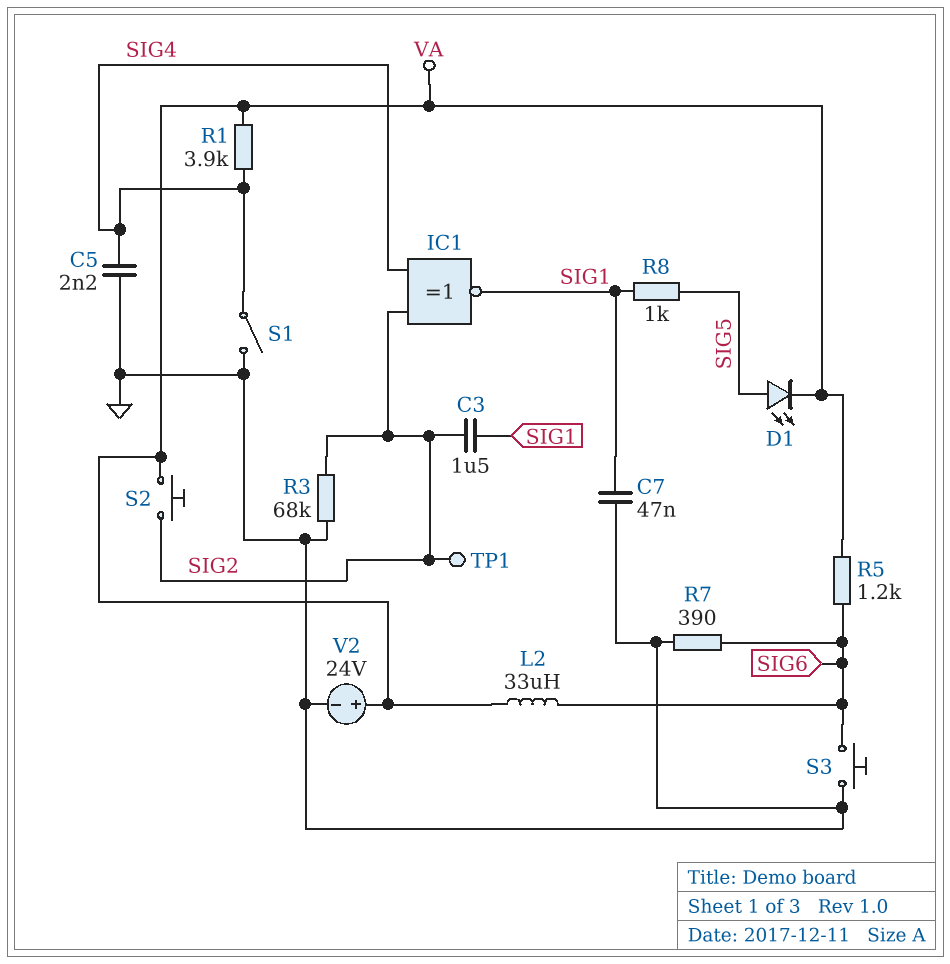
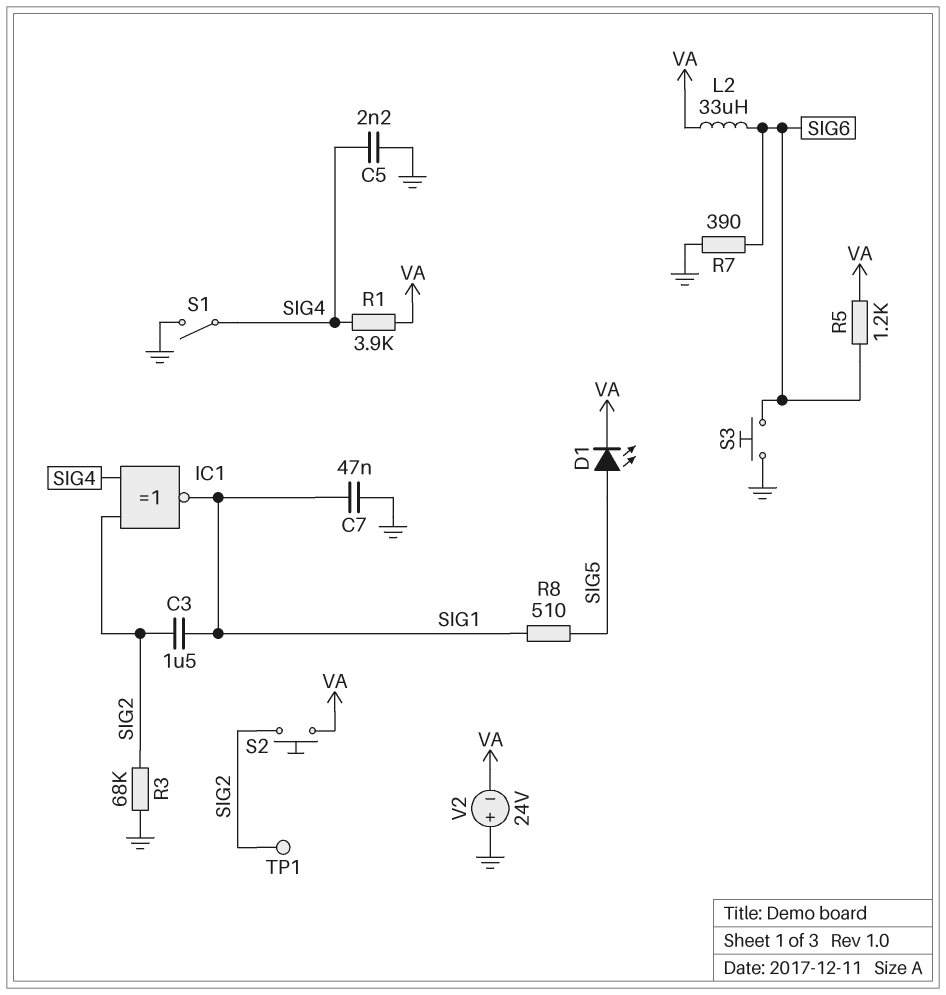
R8: 1k (SIG1, SIG5) -> 510 (SIG1, SIG5)
V2: 24V (plus VA, minus GND) -> 24V (plus GND, minus VA)

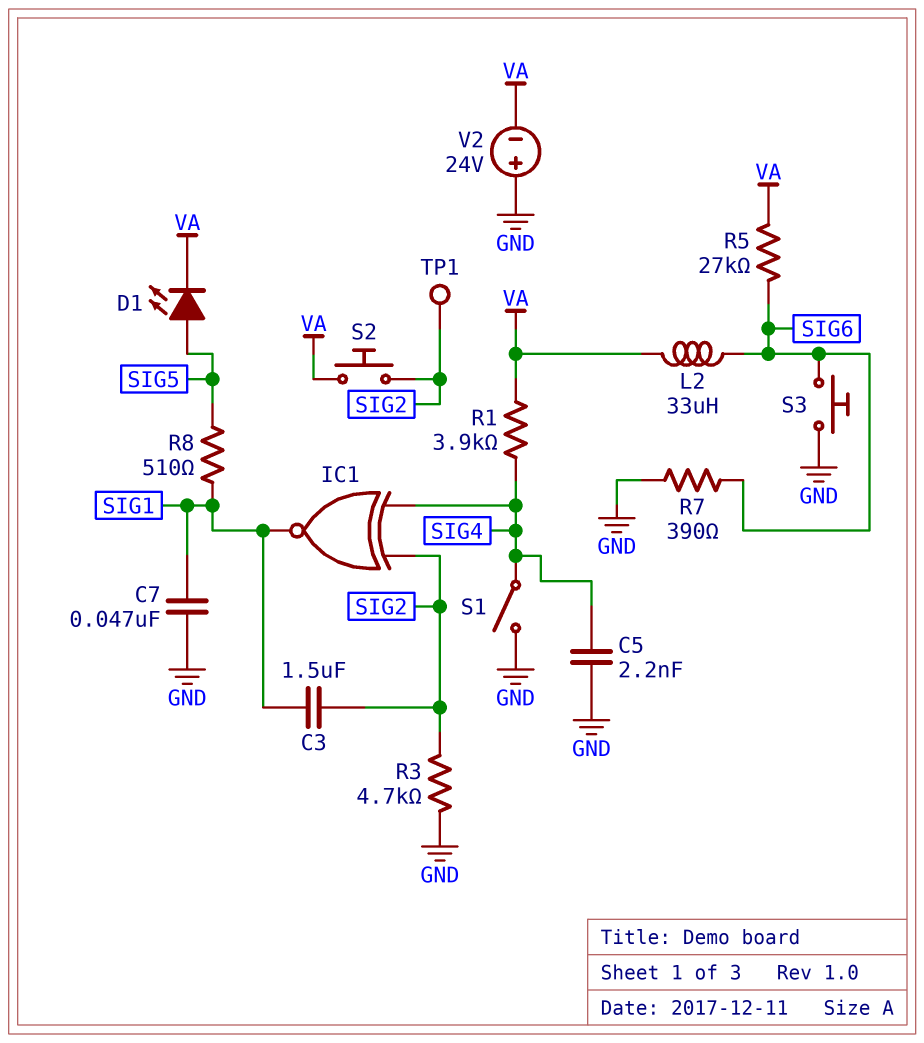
R3: 68k (GND, SIG2) -> 4.7k (GND, SIG2)
R5: 1.2k (SIG6, VA) -> 27k (SIG6, VA)

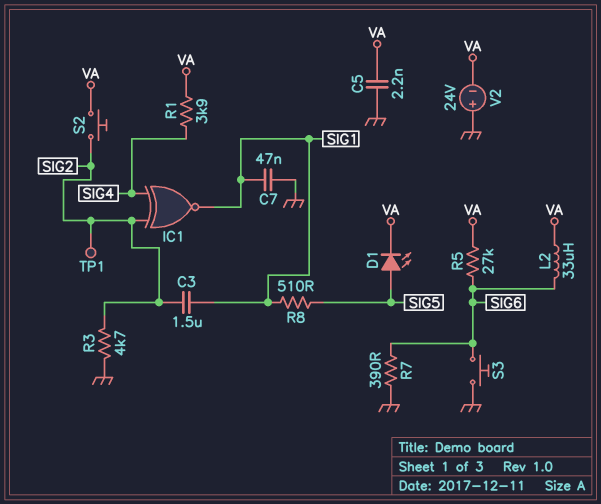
C5: 2.2nF (GND, SIG4) -> 2.2nF (GND, VA)
S1: switch (GND, SIG4) -> none

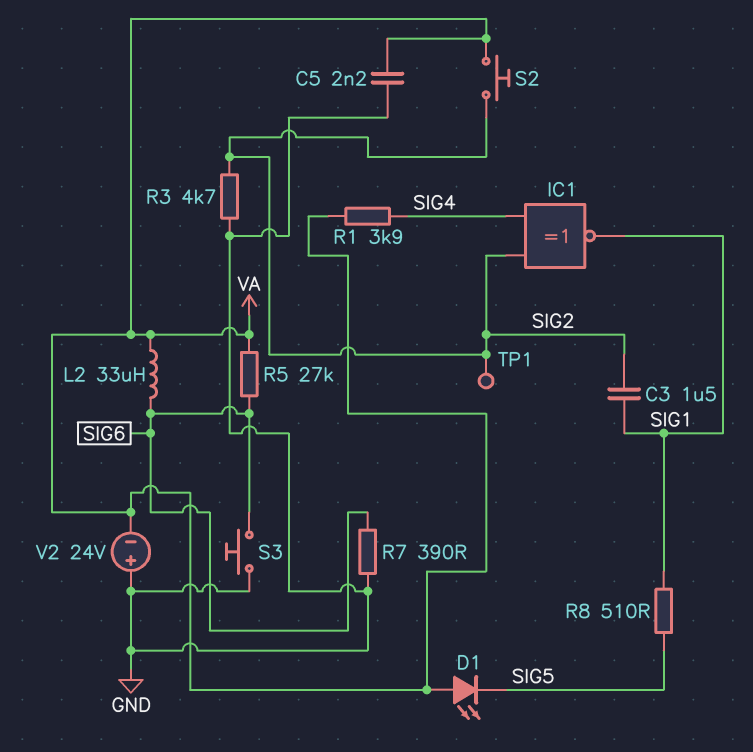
C7: 47nF (GND, SIG1) -> none
D1: LED (A SIG5, K VA) -> LED (A VA, K SIG5)

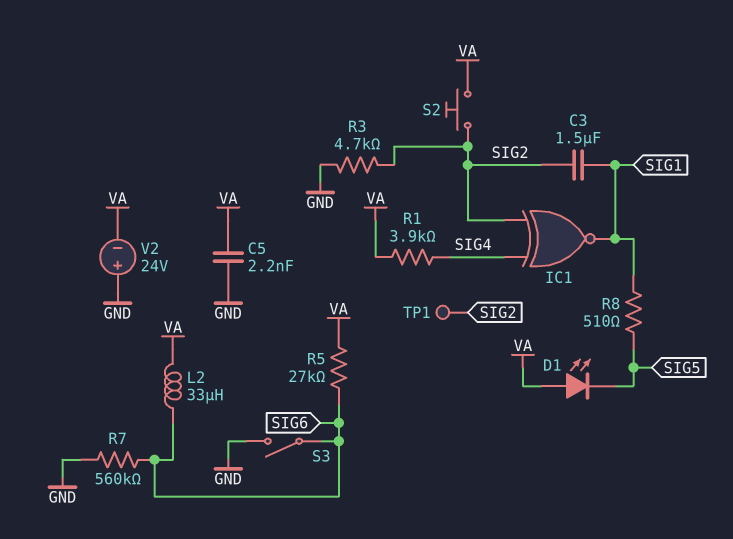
R7: 390 (GND, SIG6) -> 560k (GND, SIG6)
S3: button (GND, SIG6) -> switch (GND, SIG6)

